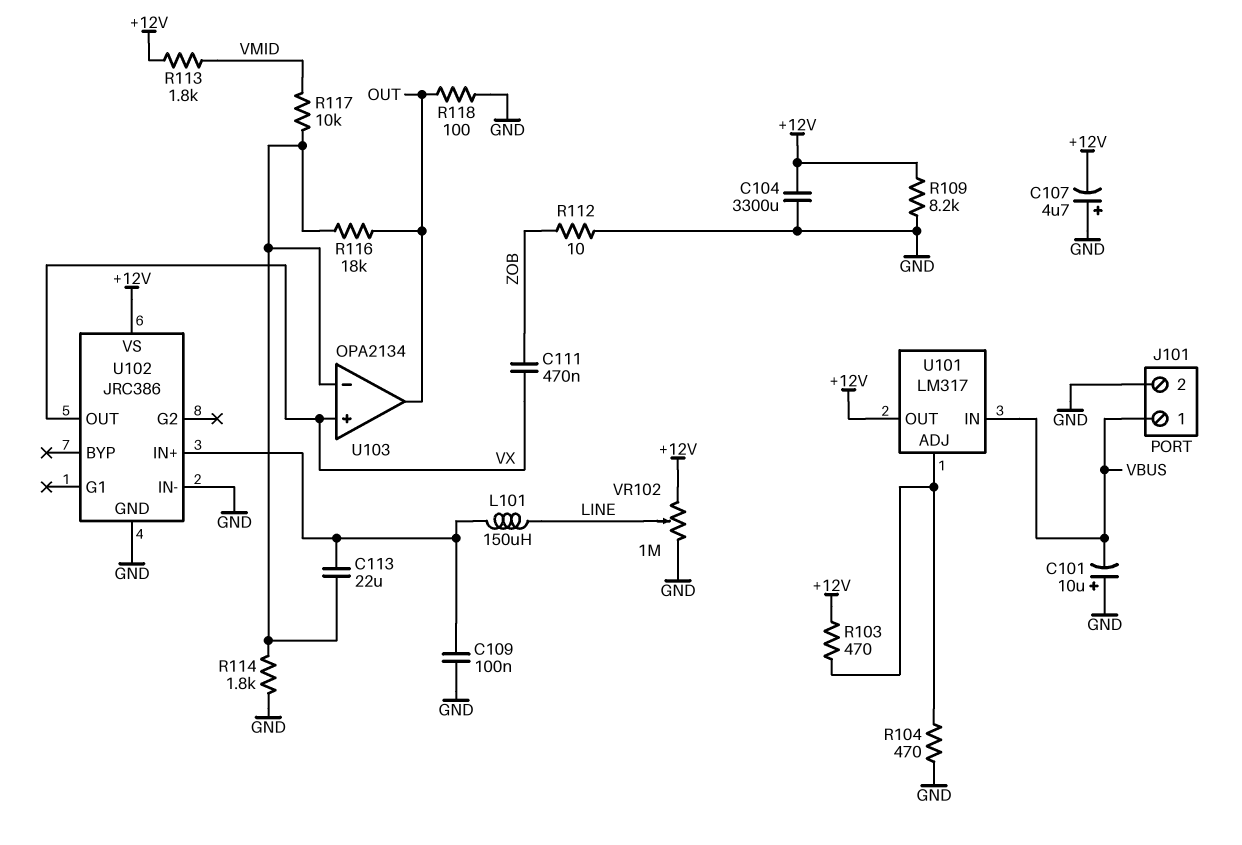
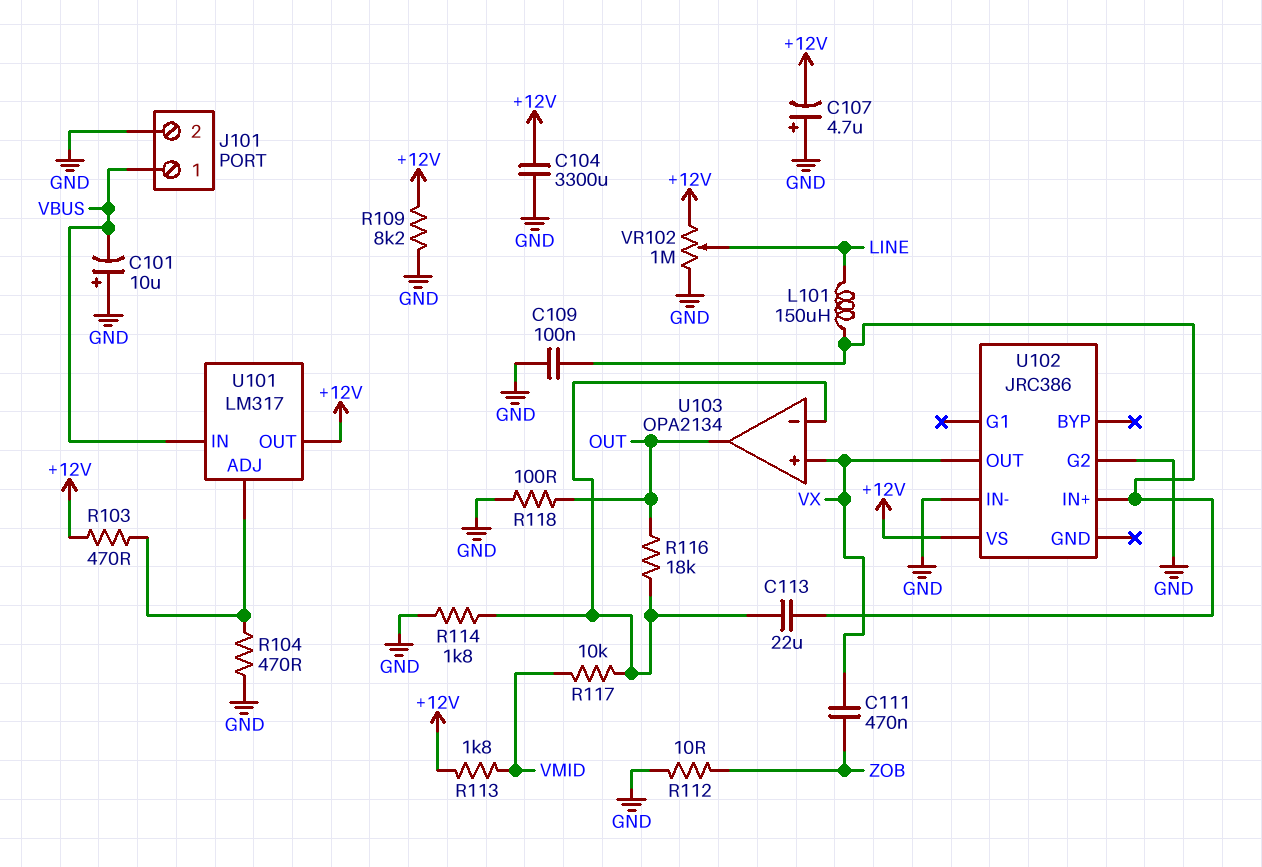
U102 pin G2: none -> GND
U102 pin GND: GND -> none

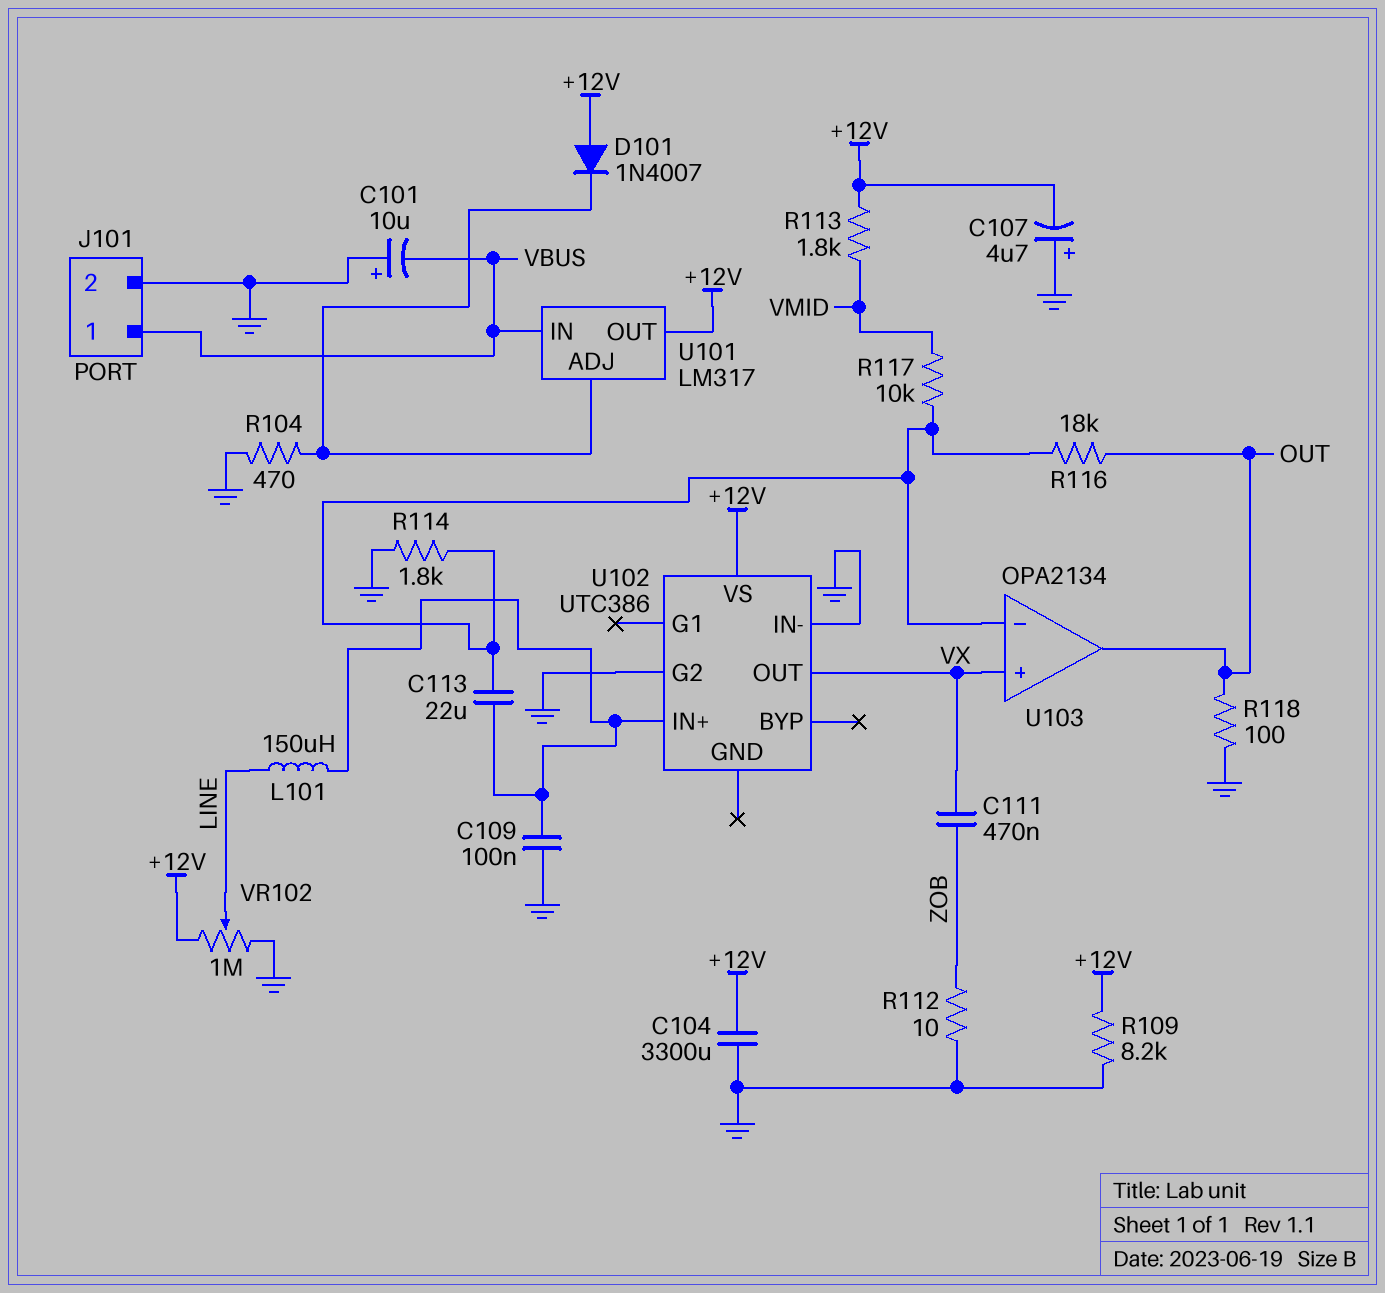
D101: none -> diode 1N4007 (A +12V, K U101/ADJ)
R103: 470 (+12V, U101/ADJ) -> none
U102: JRC386 -> UTC386

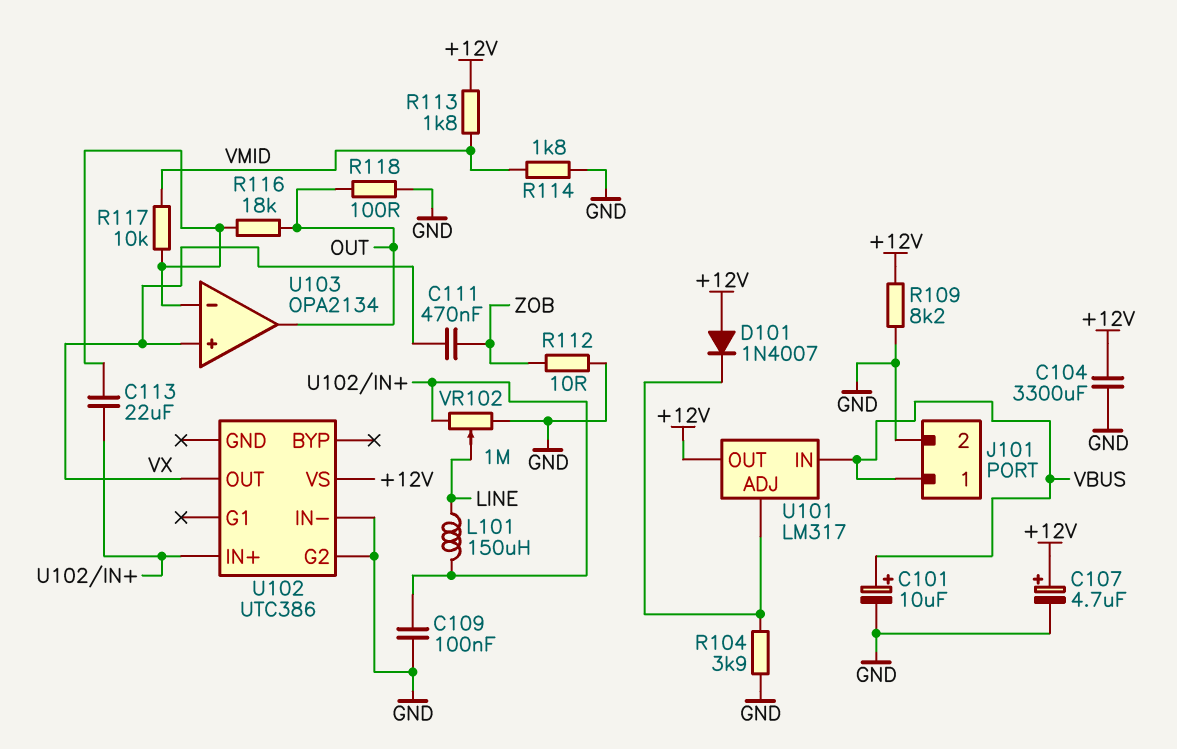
C101: 10uF (plus GND, minus VBUS) -> 10uF (plus VBUS, minus GND)
C107: 4.7uF (plus GND, minus +12V) -> 4.7uF (plus +12V, minus GND)
R104: 470 (GND, U101/ADJ) -> 3.9k (GND, U101/ADJ)
R114: 1.8k (GND, U103/in-) -> 1.8k (GND, VMID)
VR102: 1M (+12V, GND, wiper LINE) -> 1M (GND, U102/IN+, wiper LINE)

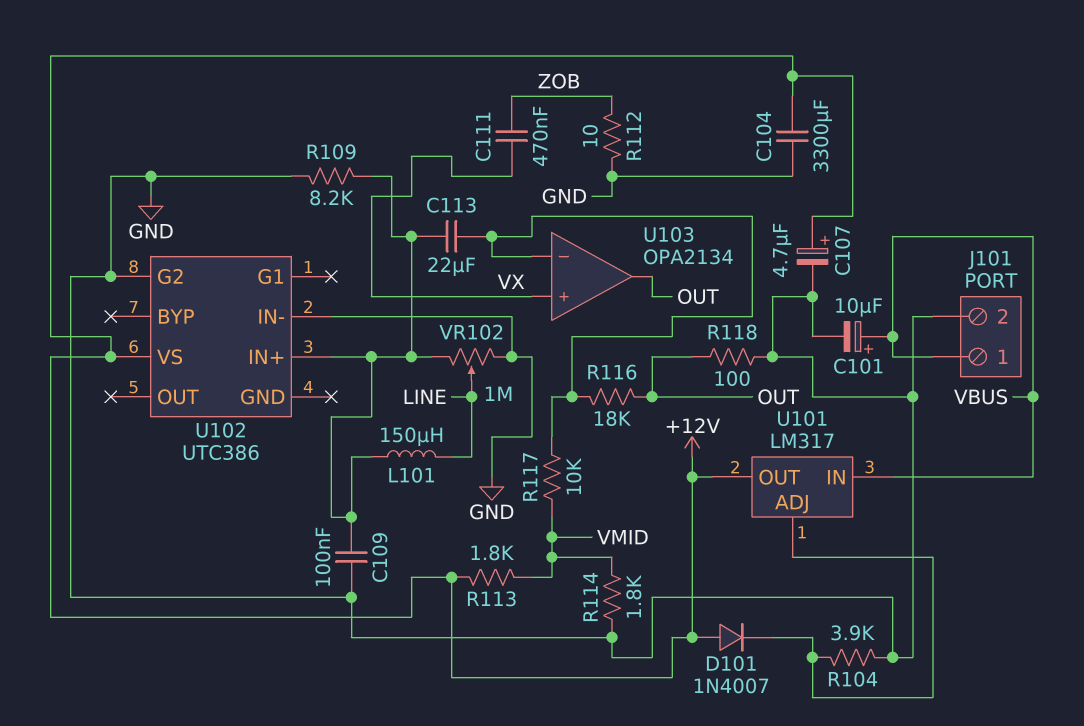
R109: 8.2k (+12V, GND) -> 8.2k (GND, U102/IN+)
U102 pin OUT: VX -> none

